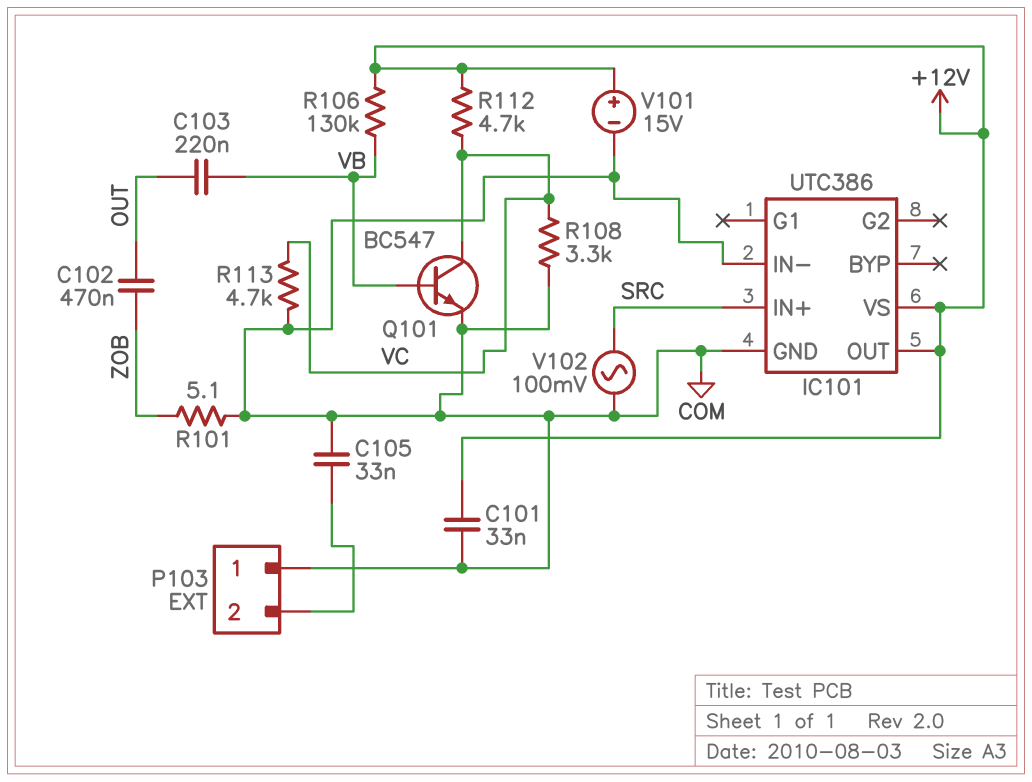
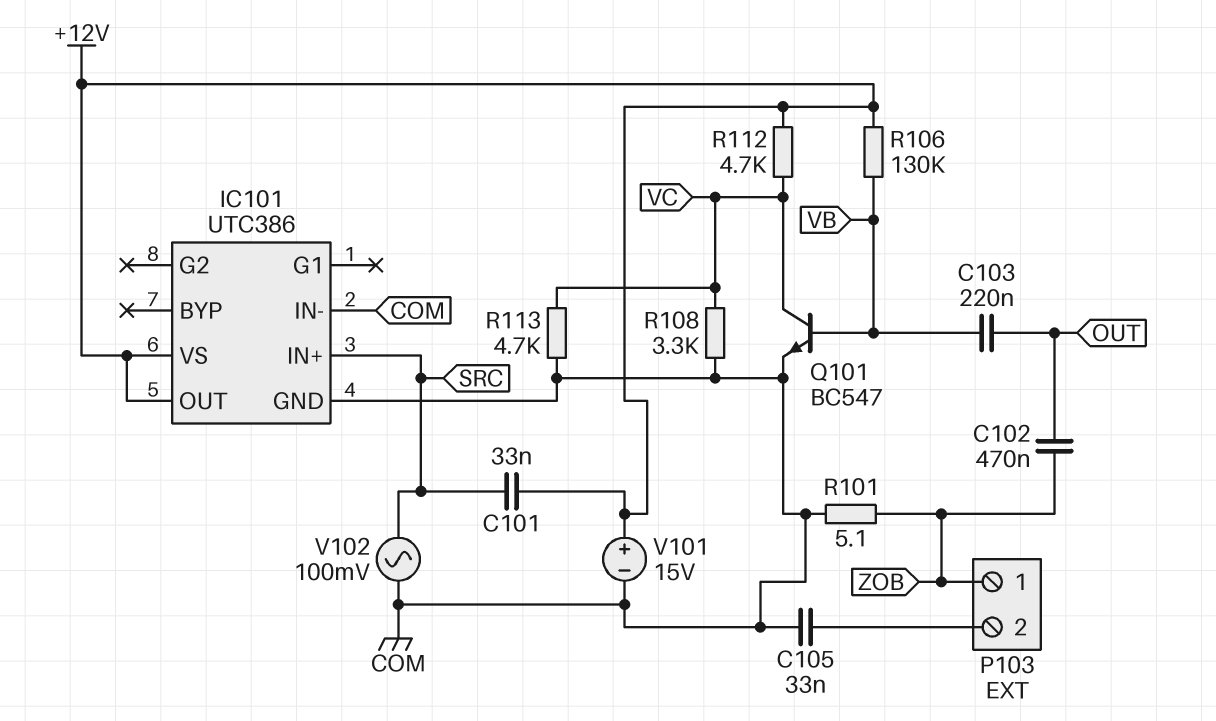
C101: 33nF (+12V, COM) -> 33nF (+12V, SRC)
P103 pin 1: COM -> ZOB

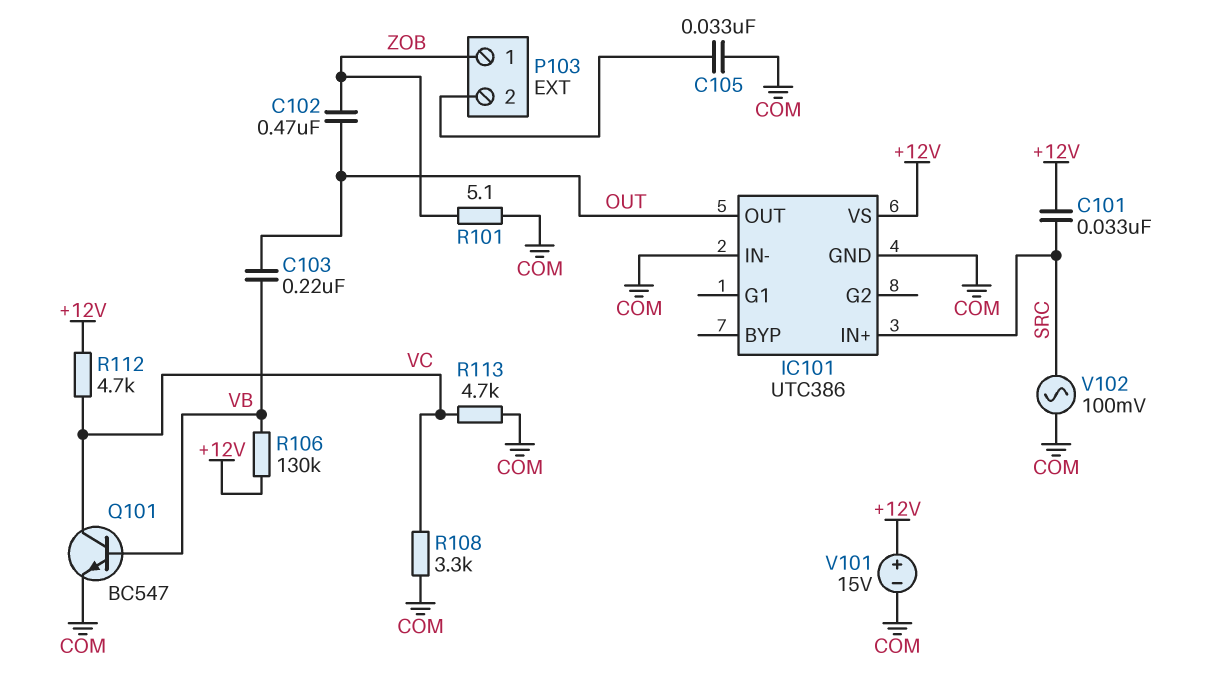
IC101 pin OUT: +12V -> OUT

